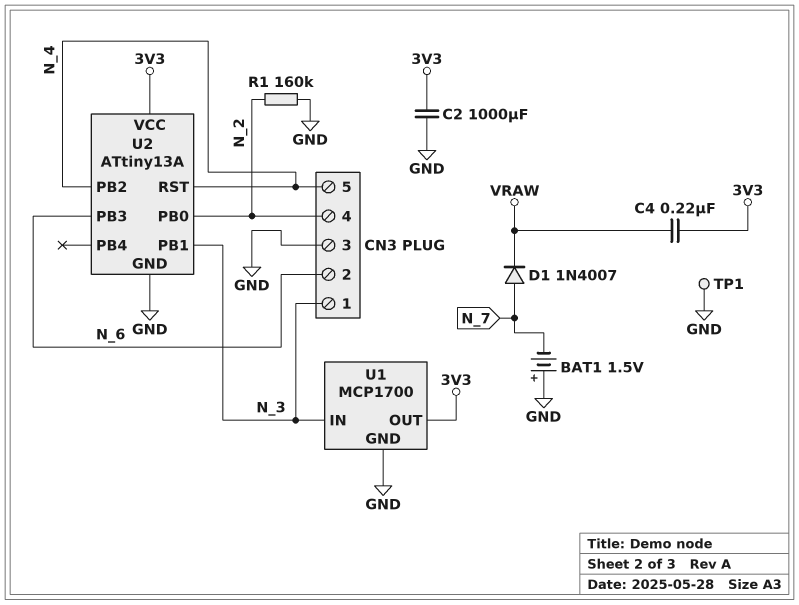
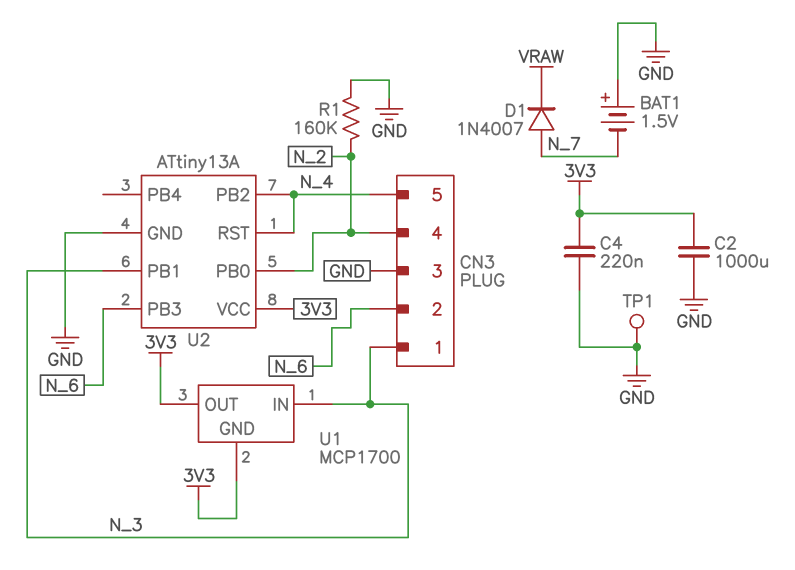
C4: 220nF (3V3, VRAW) -> 220nF (3V3, GND)
U1 pin GND: GND -> 3V3

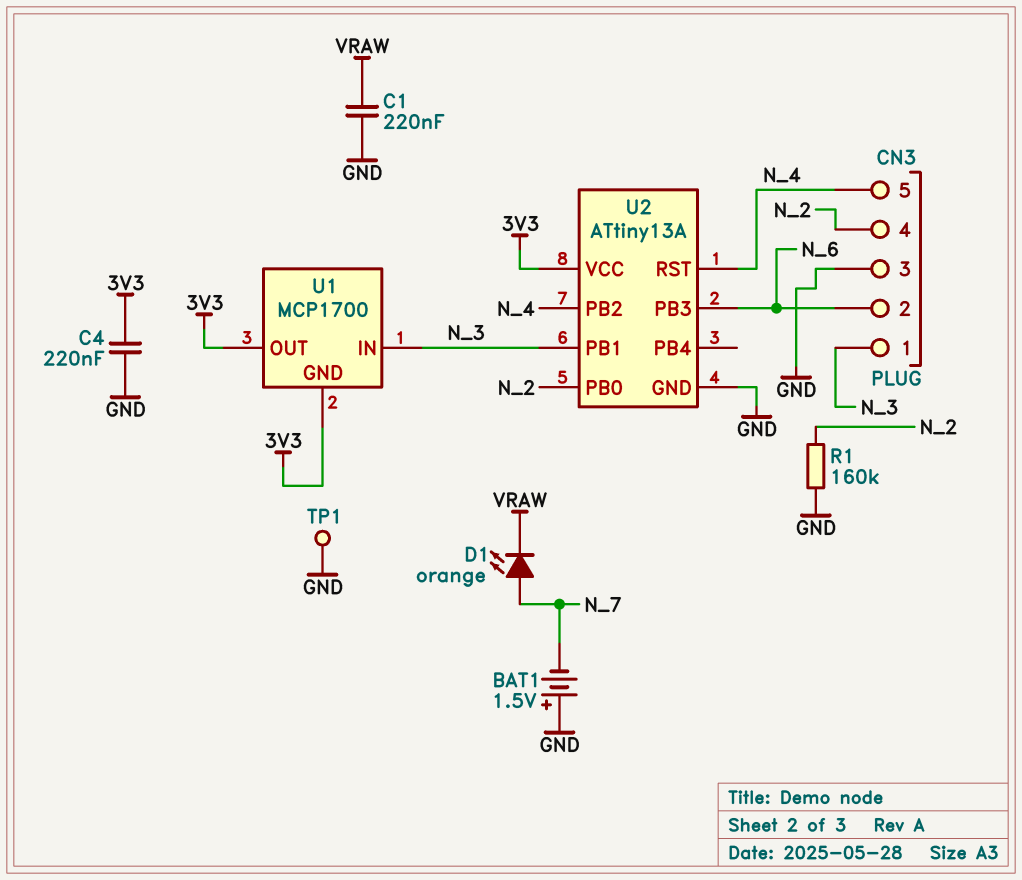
C1: none -> 220nF (GND, VRAW)
C2: 1000uF (3V3, GND) -> none
D1: diode 1N4007 (A N_7, K VRAW) -> LED orange (A N_7, K VRAW)

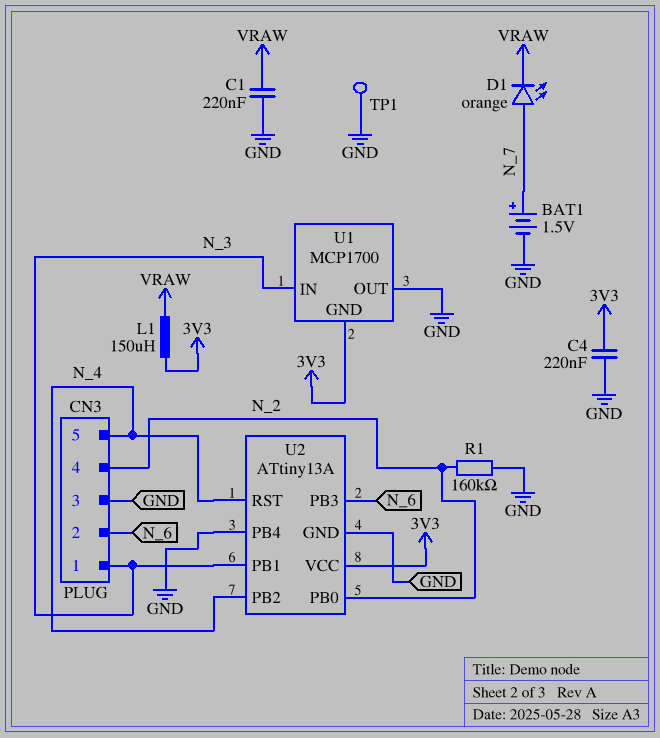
BAT1: 1.5V (plus GND, minus N_7) -> 1.5V (plus N_7, minus GND)
L1: none -> 150uH (3V3, VRAW)
U1 pin OUT: 3V3 -> GND
U2 pin PB4: none -> GND

